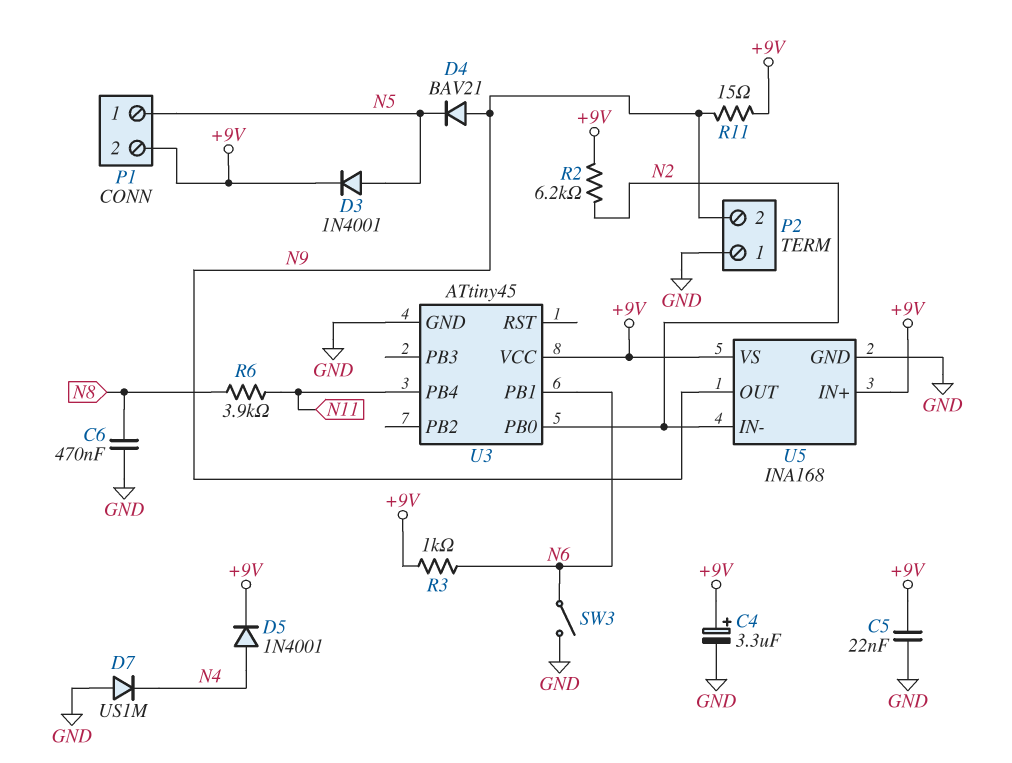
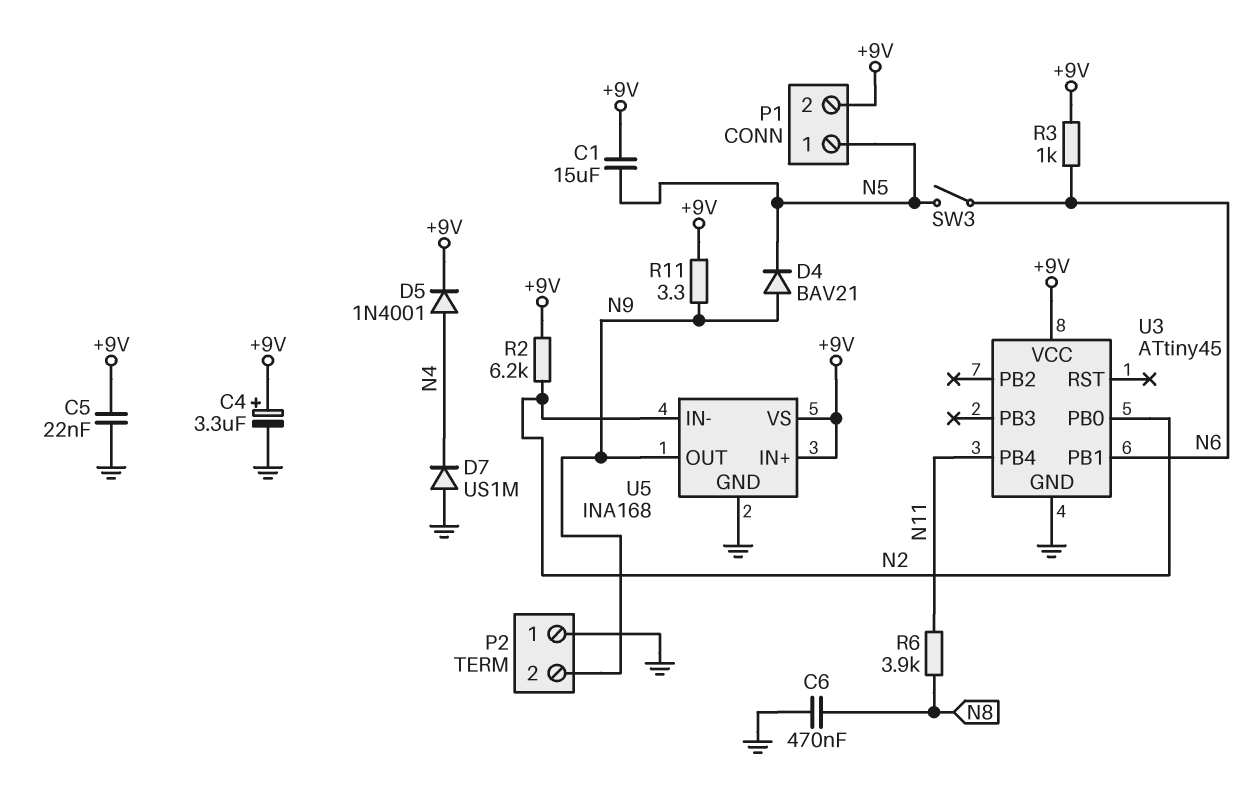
C1: none -> 15uF (+9V, N5)
D3: diode 1N4001 (A N5, K +9V) -> none
R11: 15 (+9V, N9) -> 3.3 (+9V, N9)
SW3: switch (GND, N6) -> switch (N5, N6)

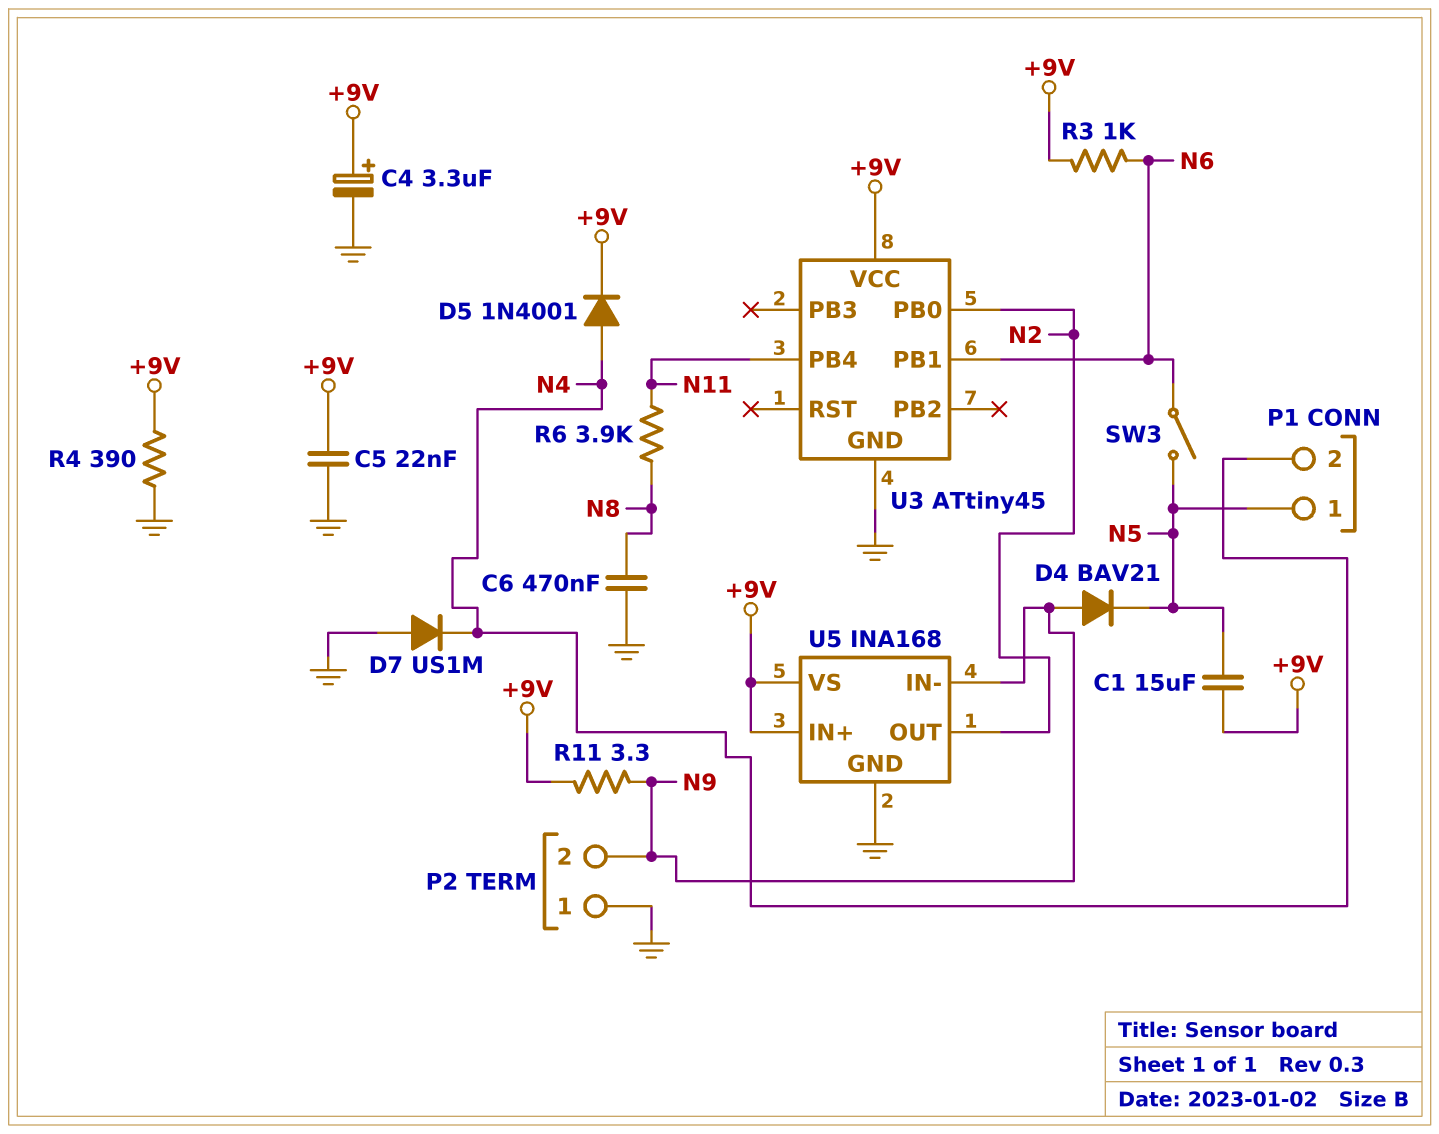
P1 pin 2: +9V -> N4
R2: 6.2k (+9V, N2) -> none
R4: none -> 390 (+9V, GND)
U5 pin IN-: N2 -> N9
U5 pin OUT: N9 -> N2

